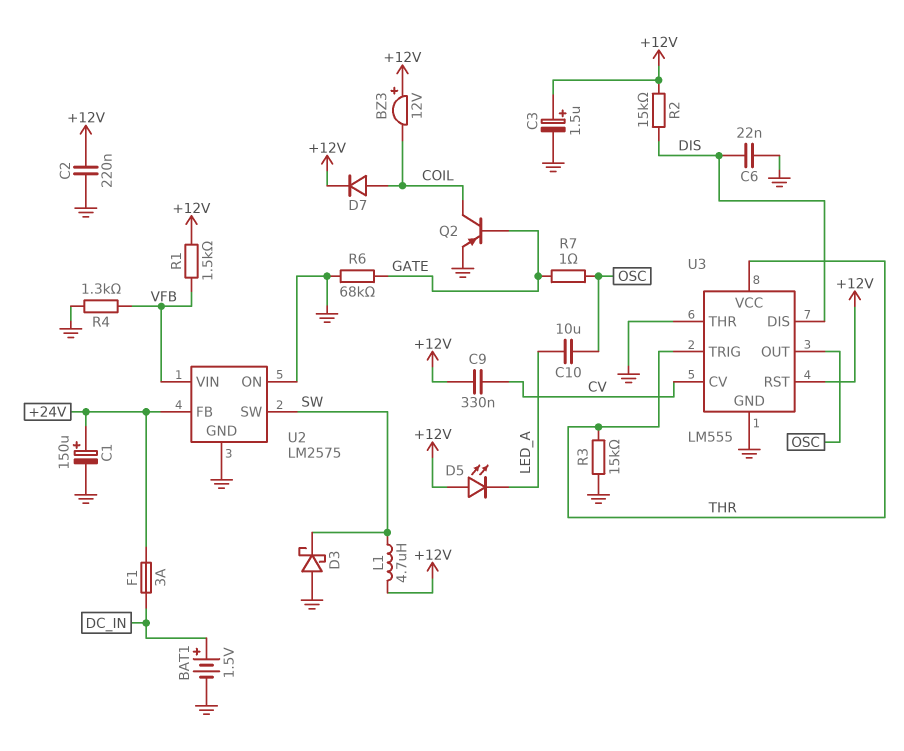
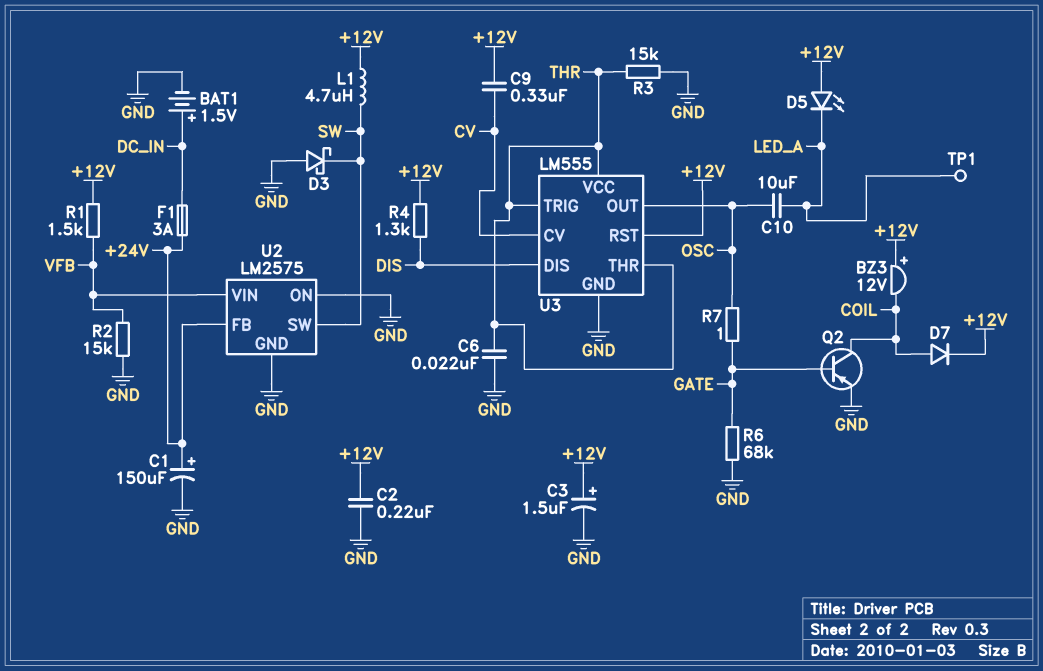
C6: 22nF (DIS, GND) -> 22nF (GND, THR)
R2: 15k (+12V, DIS) -> 15k (GND, VFB)
R4: 1.3k (GND, VFB) -> 1.3k (+12V, DIS)
TP1: none -> test point (LED_A)
U3 pin THR: GND -> THR

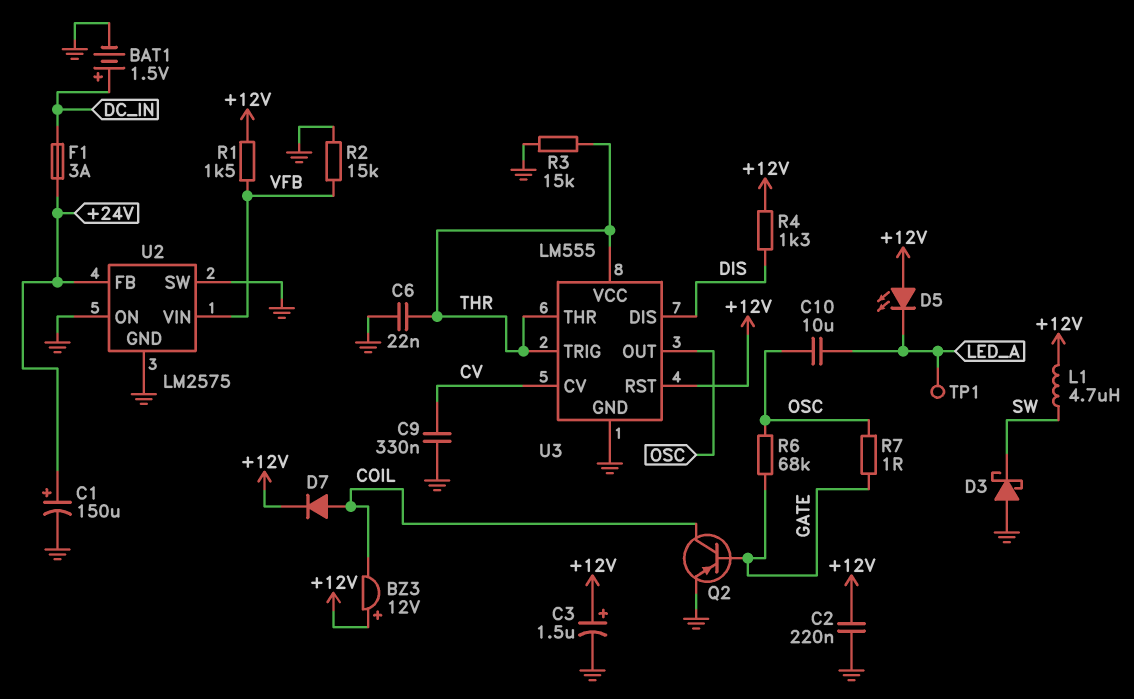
C9: 330nF (+12V, CV) -> 330nF (CV, GND)
R6: 68k (GATE, GND) -> 68k (GATE, OSC)
U2 pin SW: SW -> GND

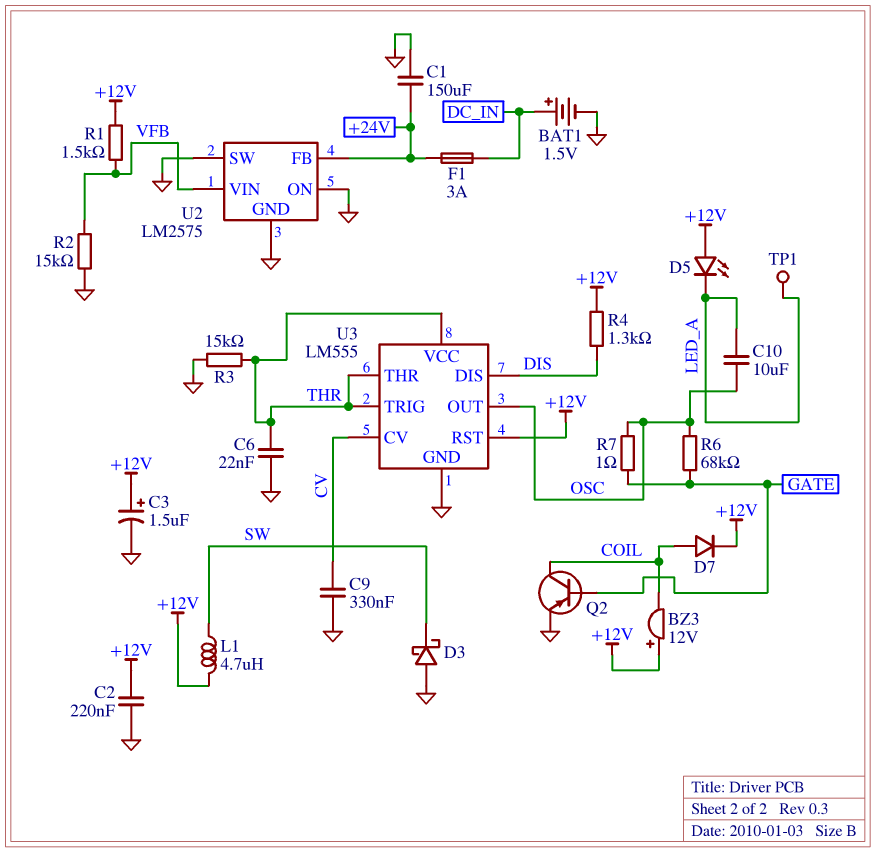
C1: 150uF (plus +24V, minus GND) -> 150uF (+24V, GND)

